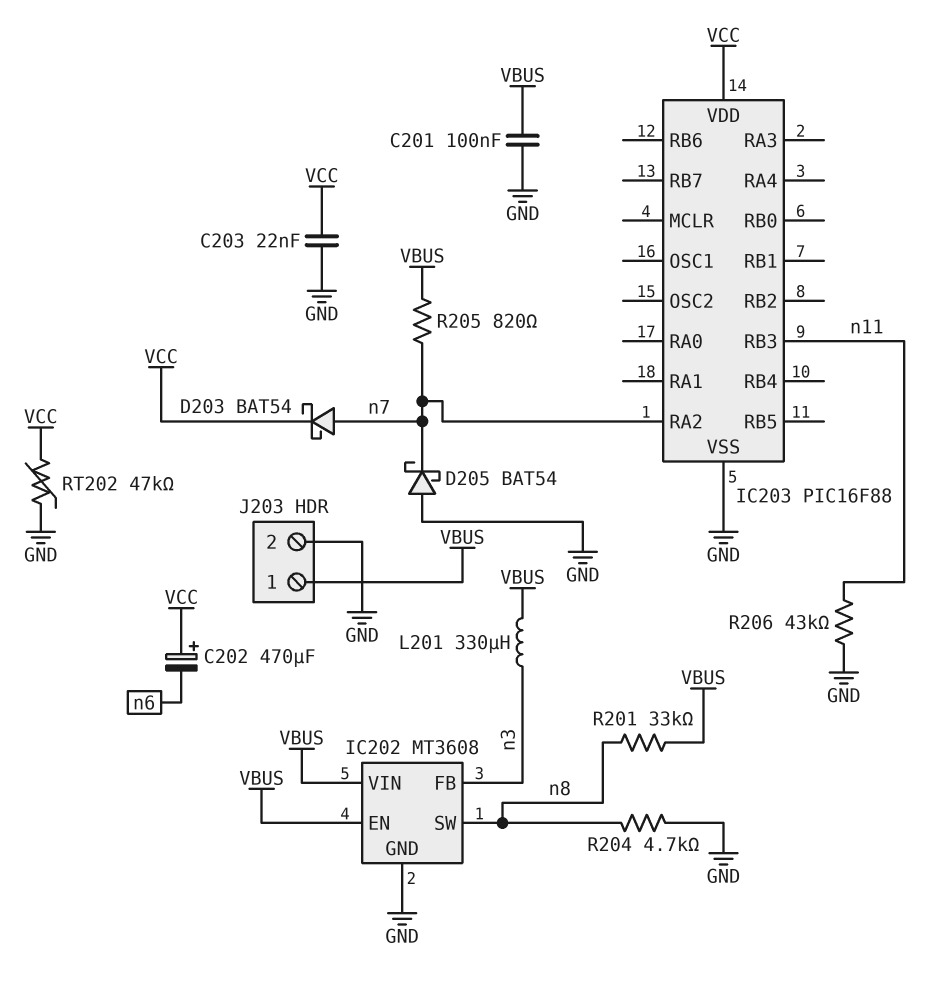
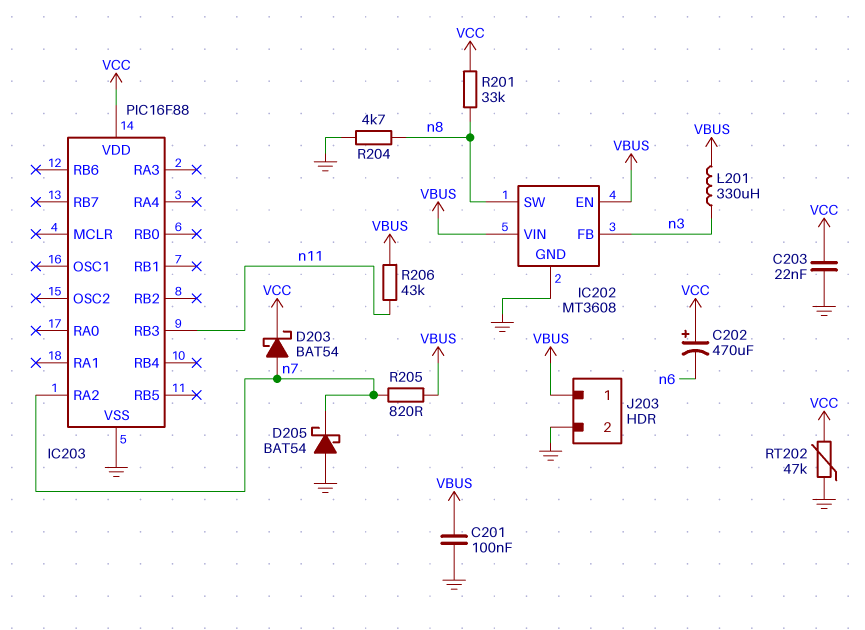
R201: 33k (VBUS, n8) -> 33k (VCC, n8)
R206: 43k (GND, n11) -> 43k (VBUS, n11)

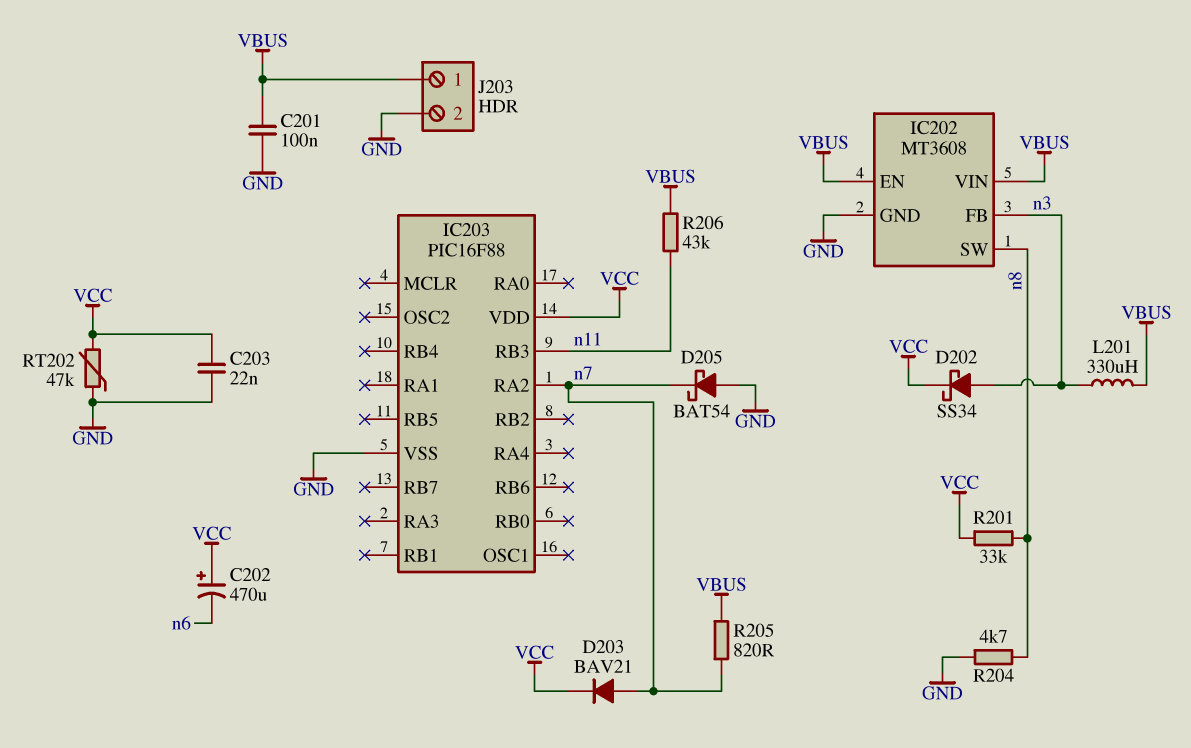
D202: none -> schottky SS34 (A n3, K VCC)
D203: schottky BAT54 (A n7, K VCC) -> diode BAV21 (A n7, K VCC)

